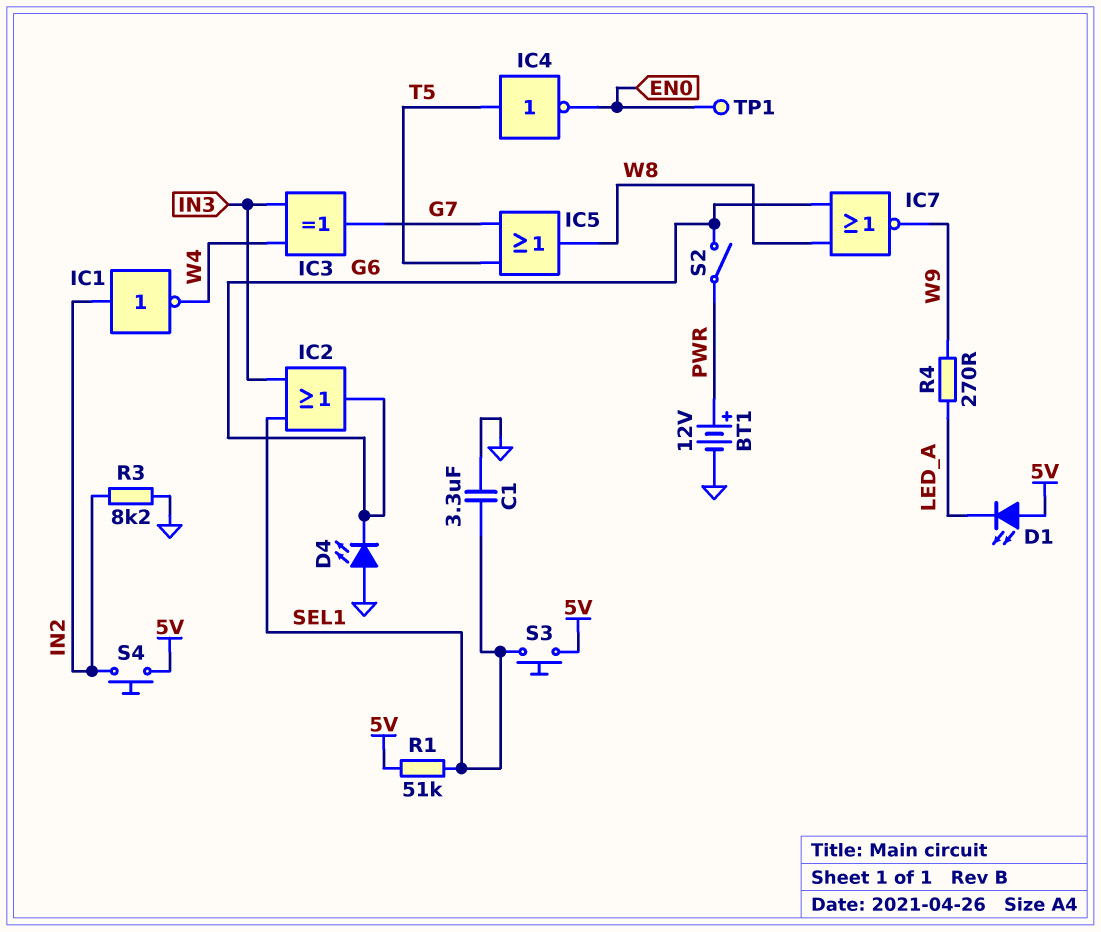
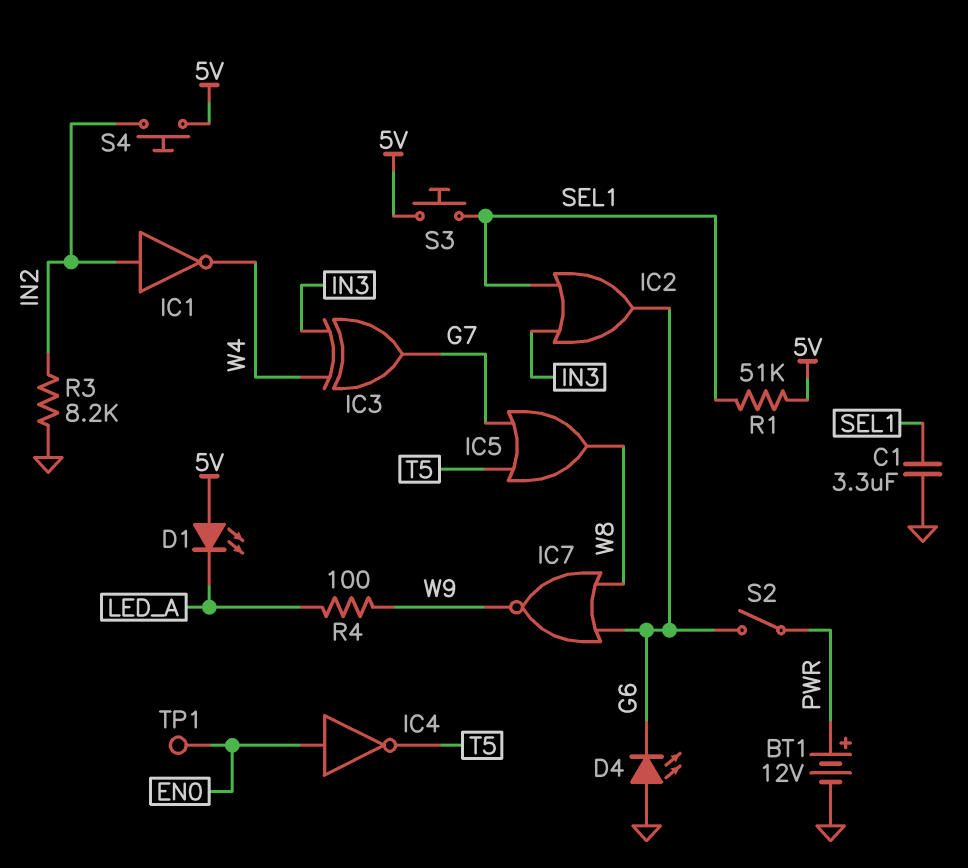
IC4: NOT (in T5, out EN0) -> NOT (in EN0, out T5)
R4: 270 (LED_A, W9) -> 100 (LED_A, W9)

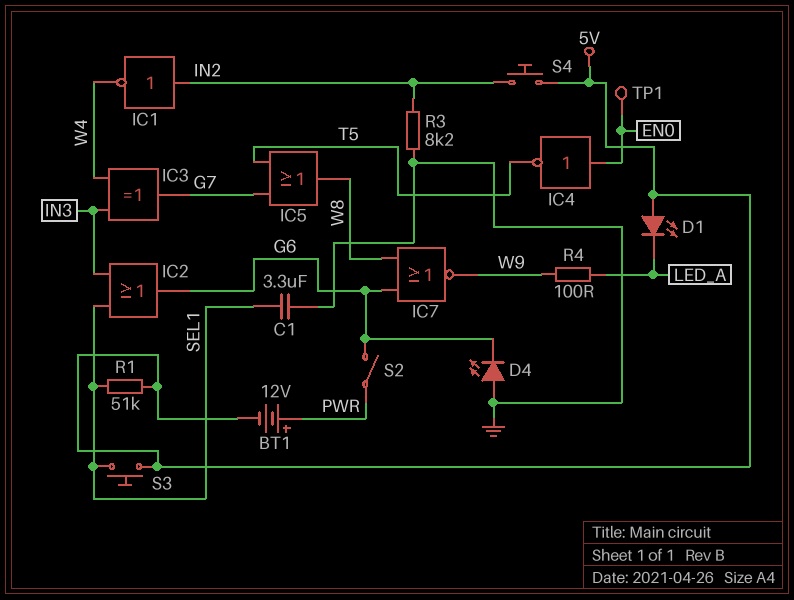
BT1: 12V (plus PWR, minus GND) -> 12V (plus PWR, minus 5V)

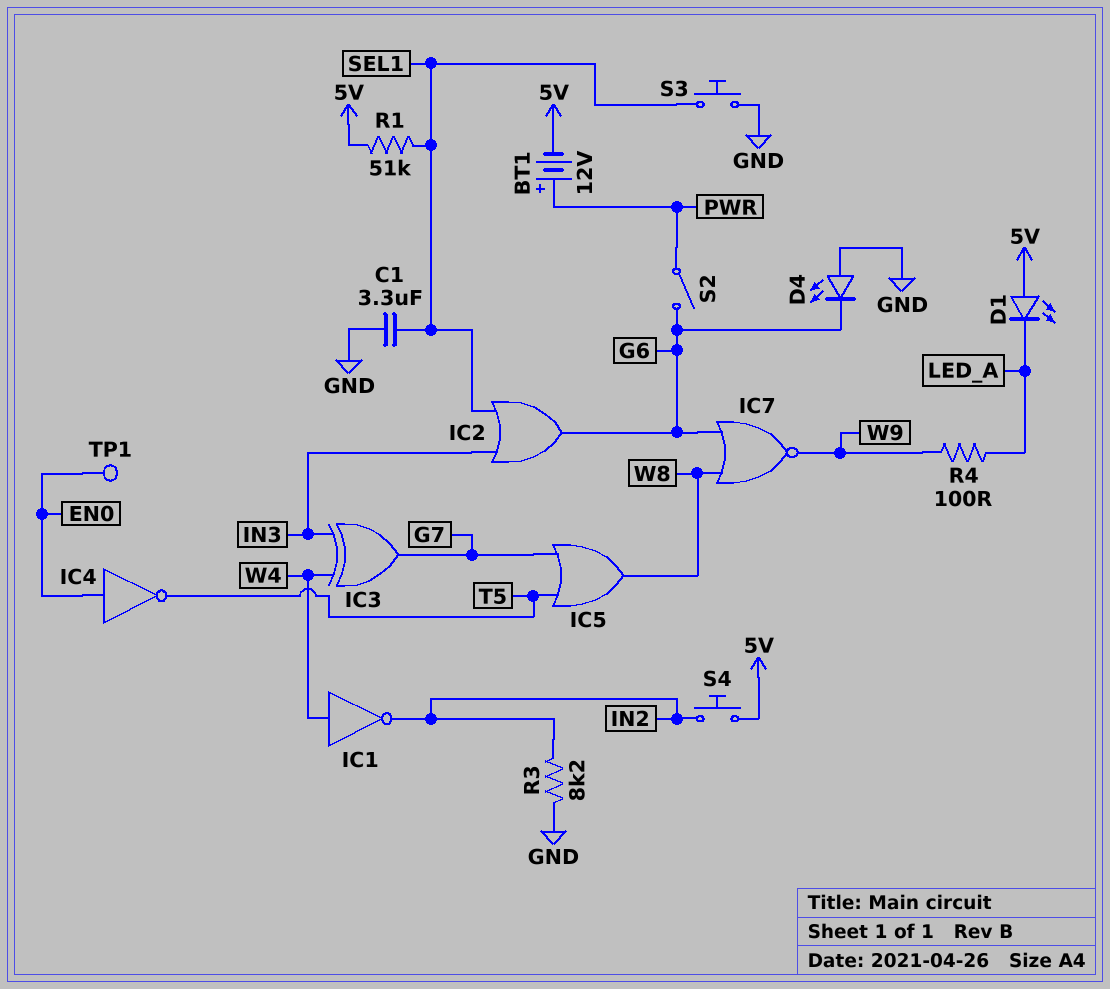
IC1: NOT (in IN2, out W4) -> NOT (in W4, out IN2)
S3: button (5V, SEL1) -> button (GND, SEL1)

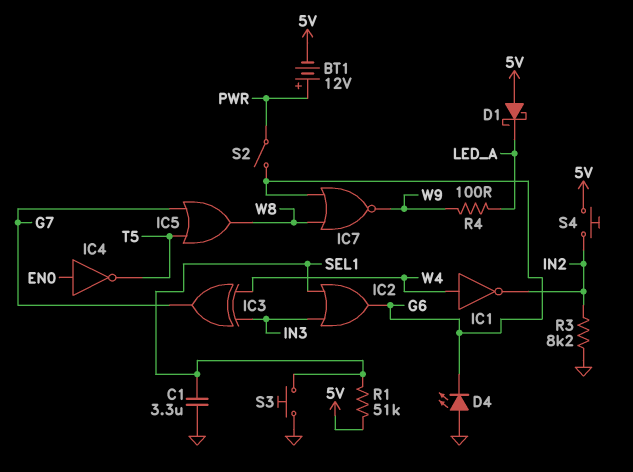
D1: LED (A 5V, K LED_A) -> schottky (A 5V, K LED_A)
TP1: test point (EN0) -> none

